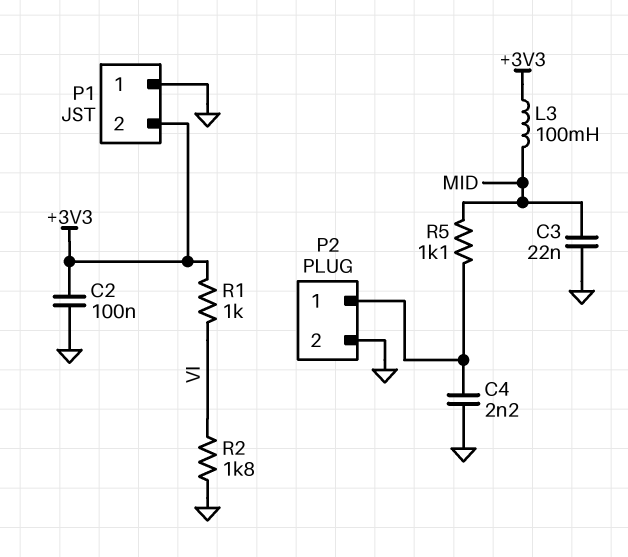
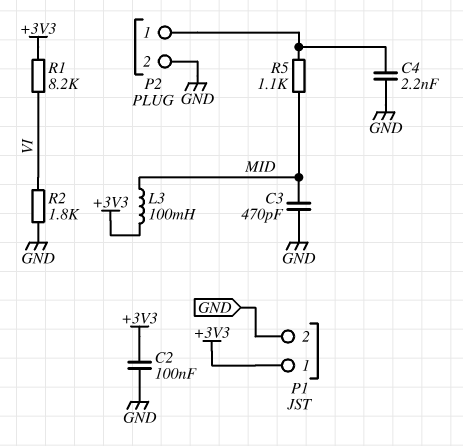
C3: 22nF (GND, MID) -> 470pF (GND, MID)
P1 pin 1: GND -> +3V3
P1 pin 2: +3V3 -> GND
R1: 1k (+3V3, VI) -> 8.2k (+3V3, VI)

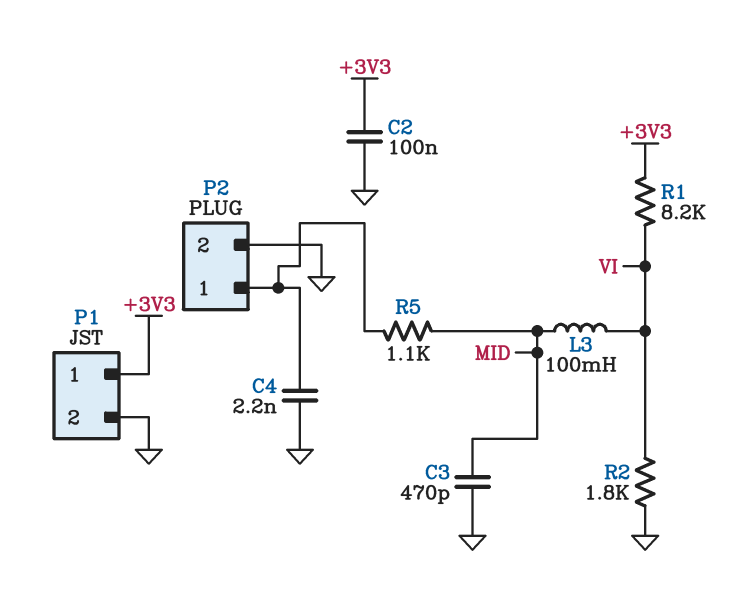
L3: 100mH (+3V3, MID) -> 100mH (MID, VI)

